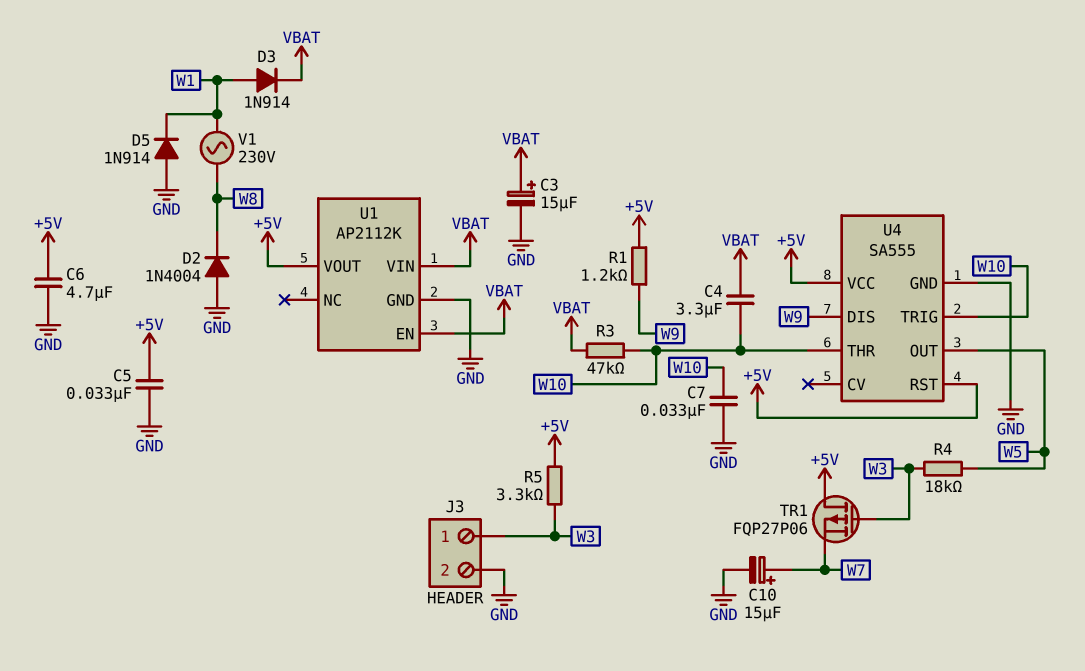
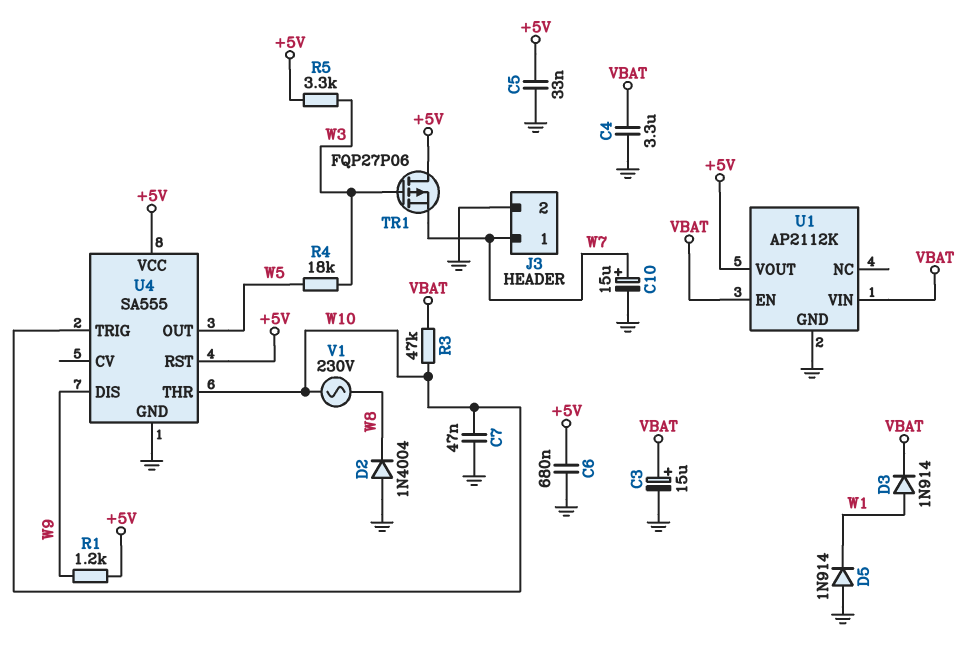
C4: 3.3uF (VBAT, W10) -> 3.3uF (GND, VBAT)
C6: 4.7uF (+5V, GND) -> 680nF (+5V, GND)
C7: 33nF (GND, W10) -> 47nF (GND, W10)
J3 pin 1: W3 -> W7
V1: AC 230V (W1, W8) -> AC 230V (W8, W10)

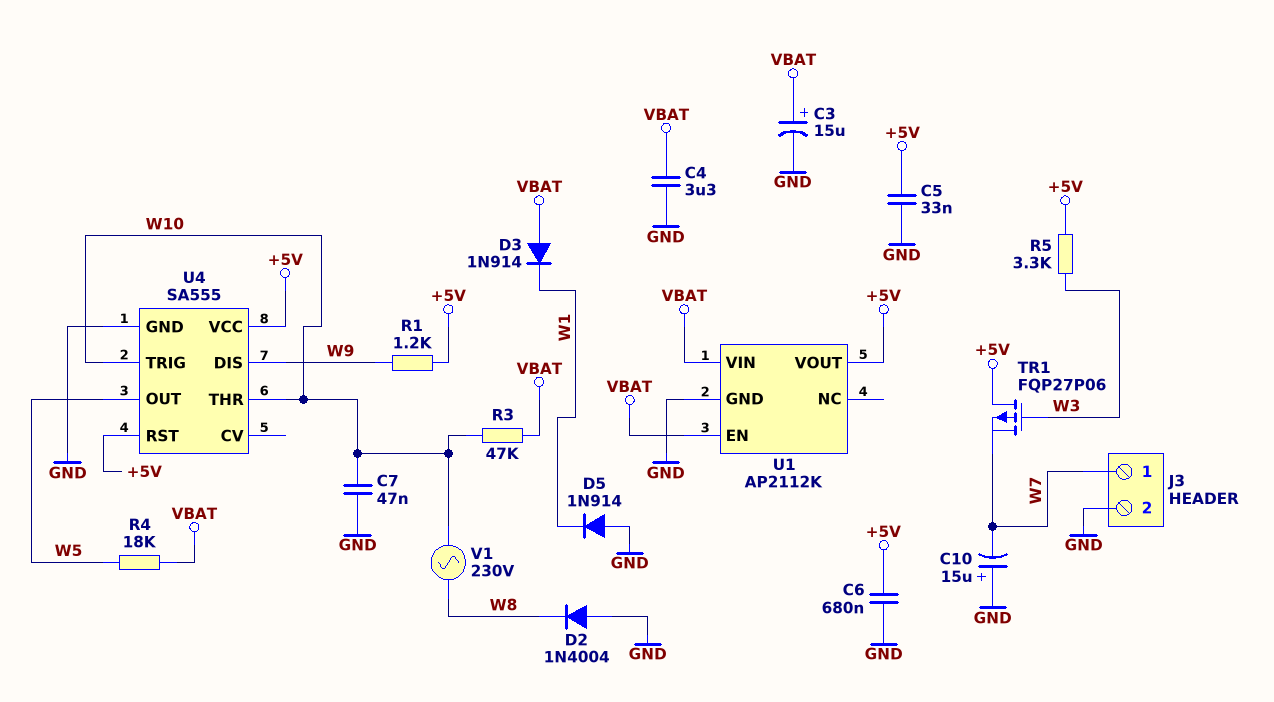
C10: 15uF (plus W7, minus GND) -> 15uF (plus GND, minus W7)
D3: diode 1N914 (A W1, K VBAT) -> diode 1N914 (A VBAT, K W1)
R4: 18k (W3, W5) -> 18k (VBAT, W5)

